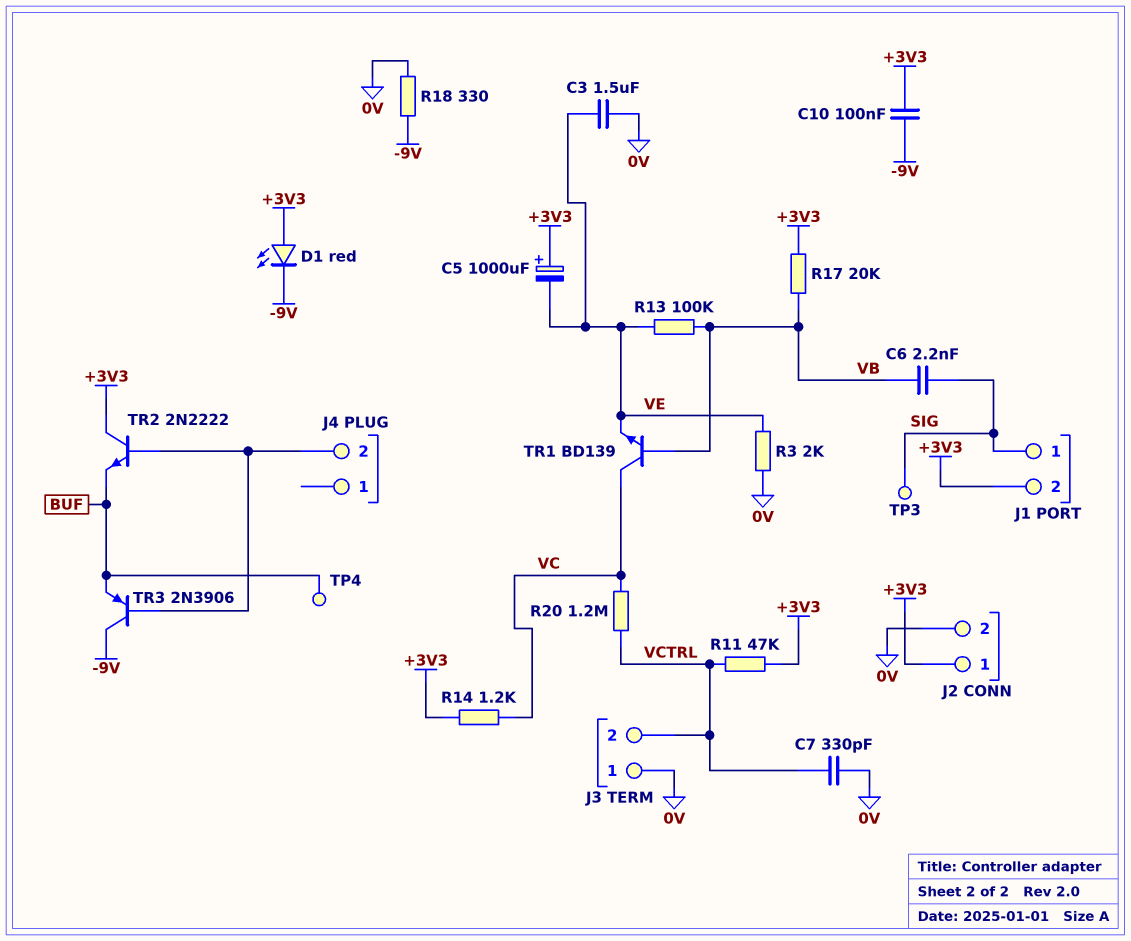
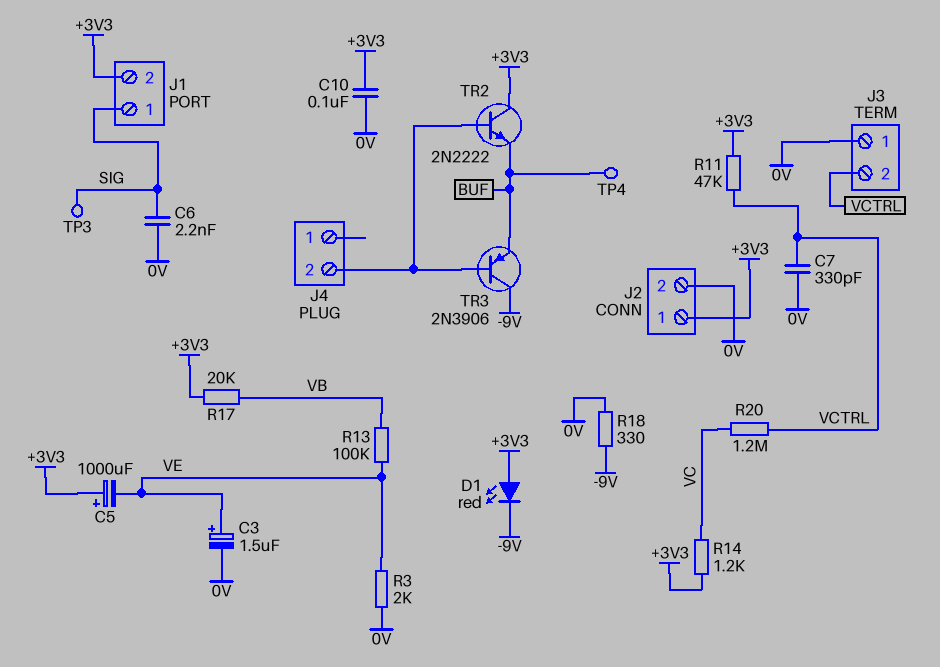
C3: 1.5uF (0V, VE) -> 1.5uF (plus VE, minus 0V)
C6: 2.2nF (SIG, VB) -> 2.2nF (0V, SIG)
C10: 100nF (+3V3, -9V) -> 100nF (+3V3, 0V)
TR1: NPN BD139 (B VB, C VC, E VE) -> none

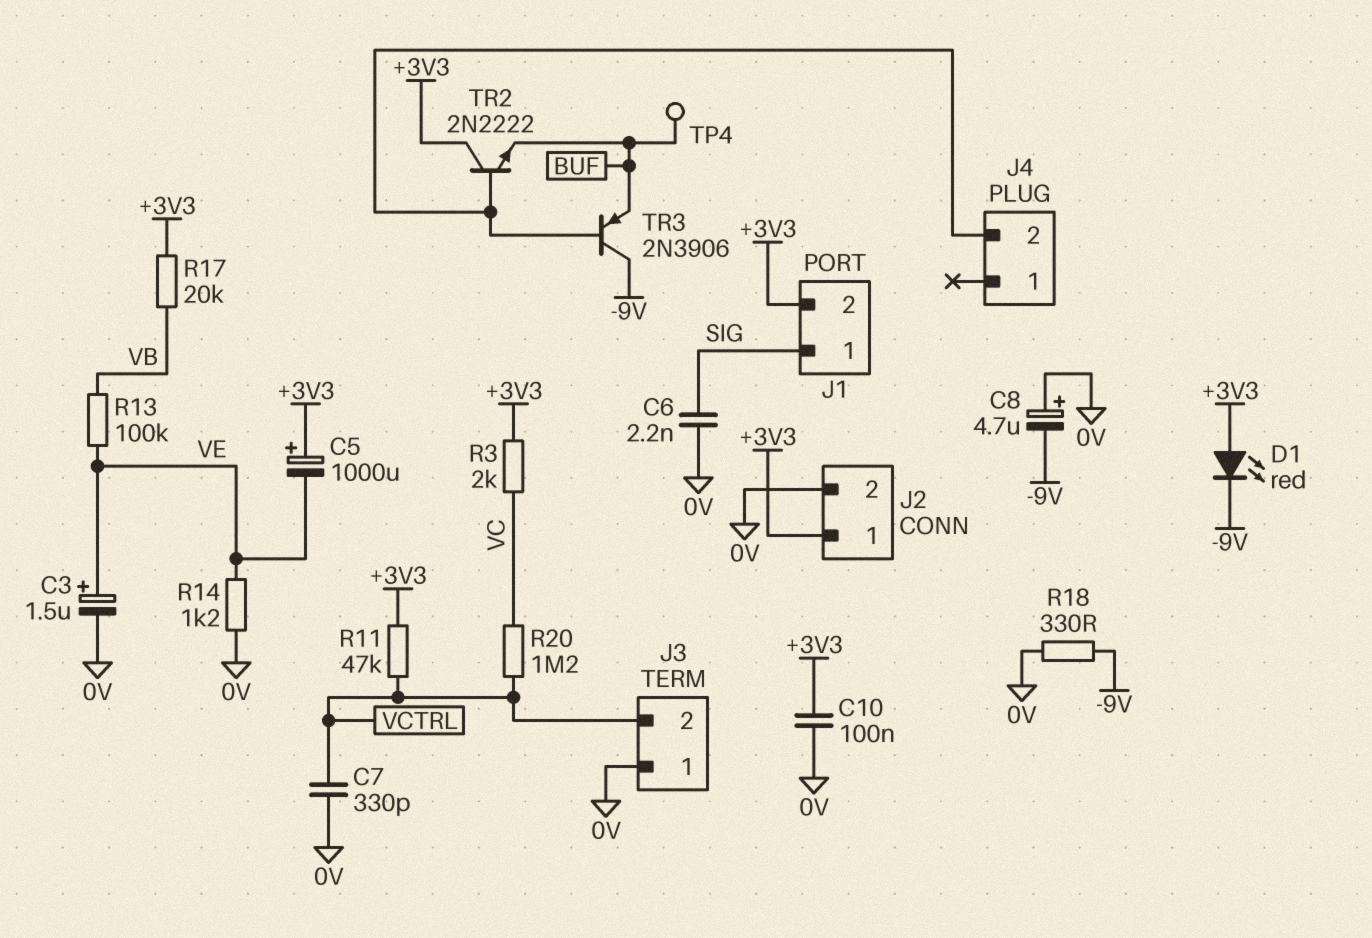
C8: none -> 4.7uF (plus 0V, minus -9V)
R3: 2k (0V, VE) -> 2k (+3V3, VC)
R14: 1.2k (+3V3, VC) -> 1.2k (0V, VE)
TP3: test point (SIG) -> none

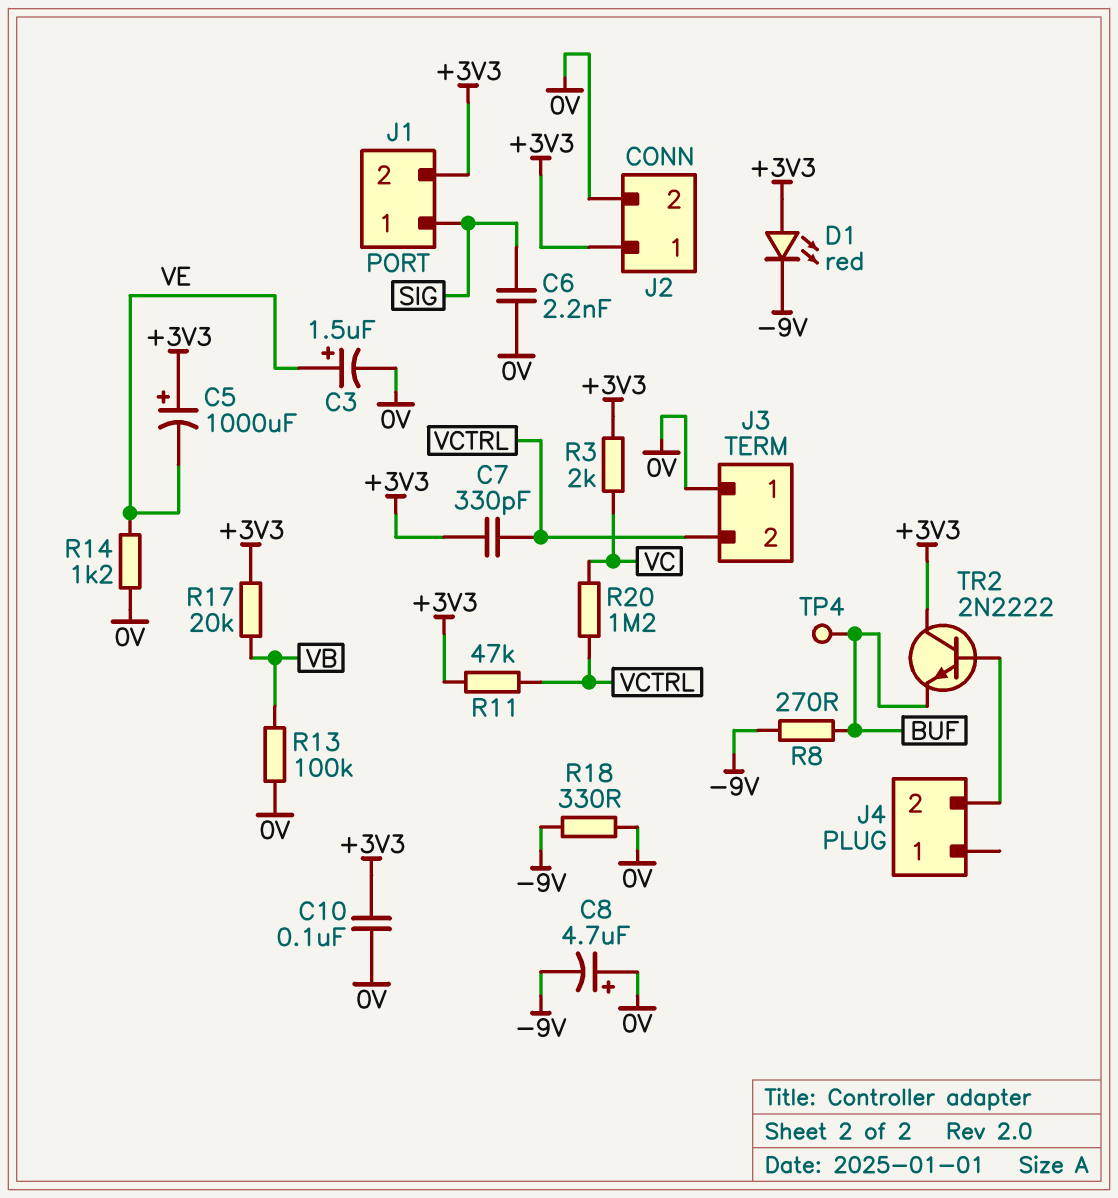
C7: 330pF (0V, VCTRL) -> 330pF (+3V3, VCTRL)
R8: none -> 270 (-9V, BUF)
R13: 100k (VB, VE) -> 100k (0V, VB)
TR3: PNP 2N3906 (B J4/2, C -9V, E BUF) -> none

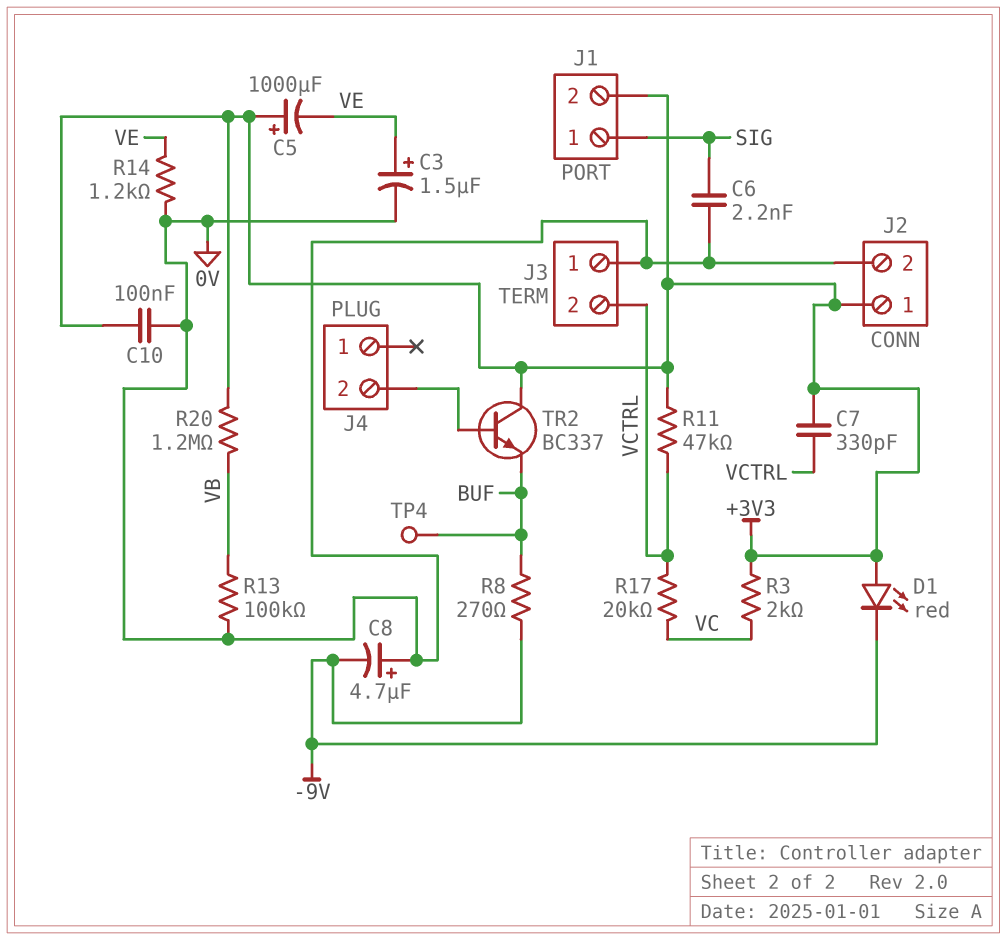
R17: 20k (+3V3, VB) -> 20k (VC, VCTRL)
R18: 330 (-9V, 0V) -> none
R20: 1.2M (VC, VCTRL) -> 1.2M (+3V3, VB)
TR2: NPN 2N2222 (B J4/2, C +3V3, E BUF) -> NPN BC337 (B J4/2, C +3V3, E BUF)

